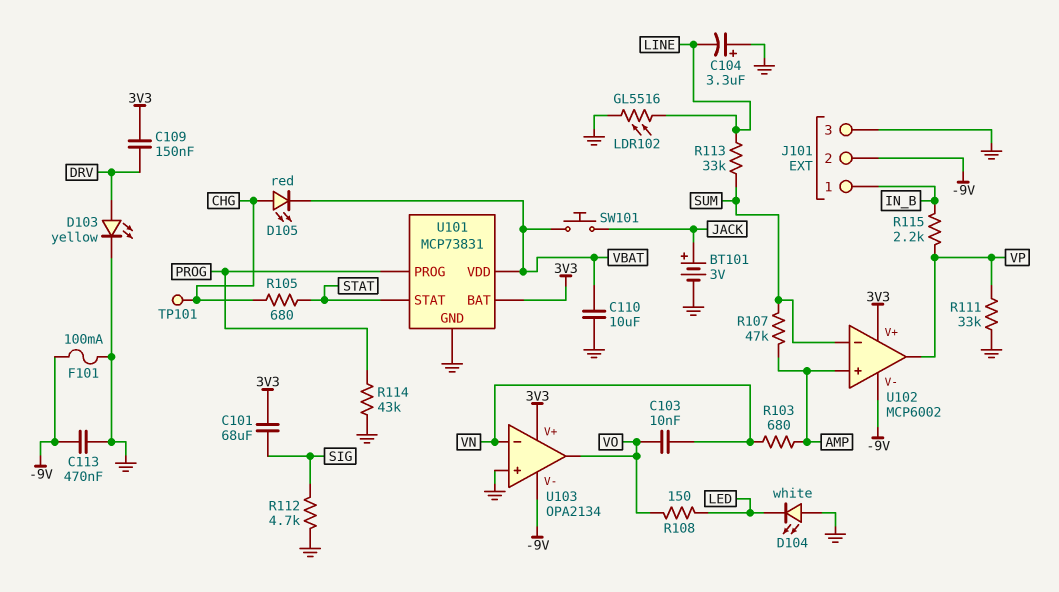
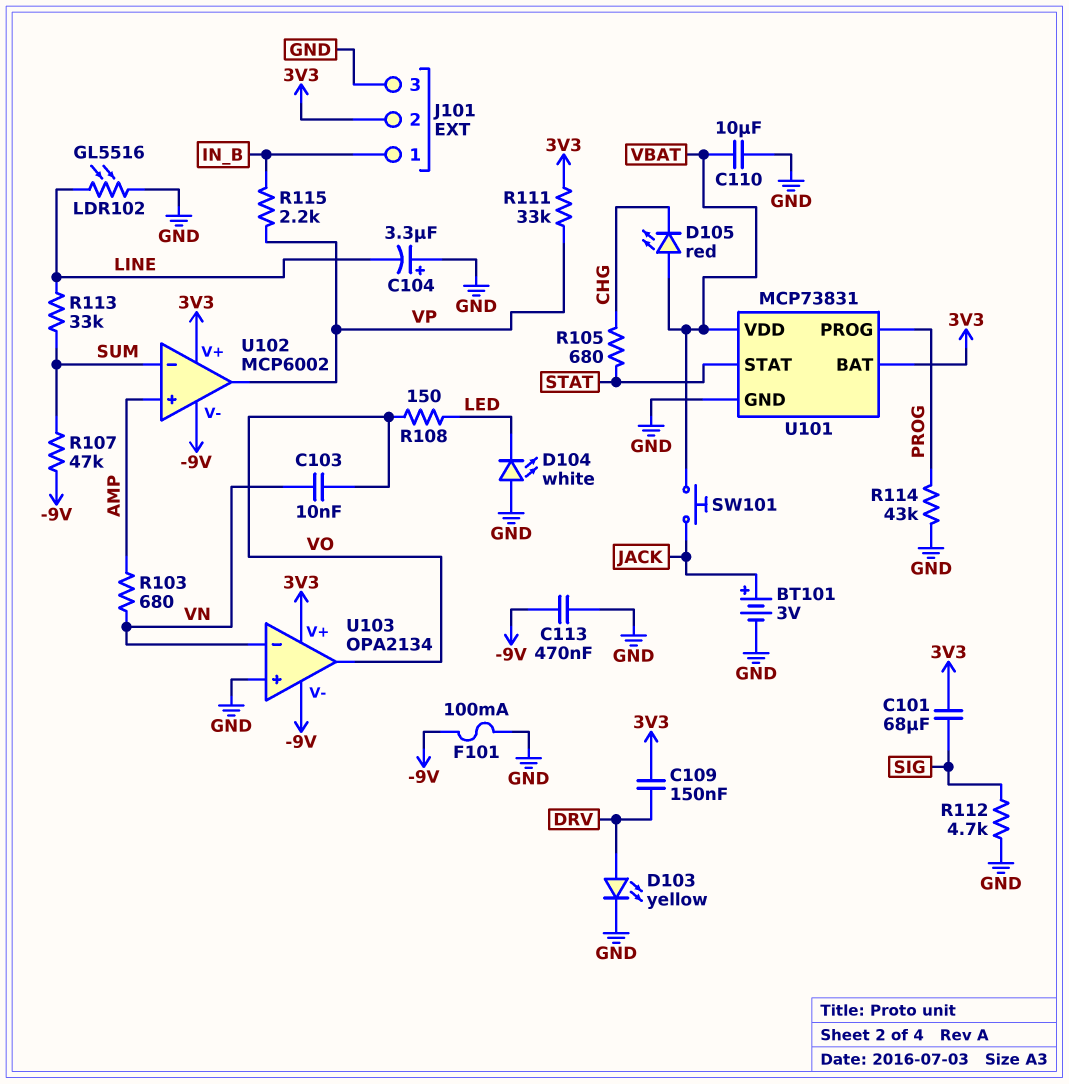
D105: LED red (A CHG, K VBAT) -> LED red (A VBAT, K CHG)
J101 pin 2: -9V -> 3V3
R107: 47k (AMP, SUM) -> 47k (-9V, SUM)
R111: 33k (GND, VP) -> 33k (3V3, VP)
TP101: test point (CHG) -> none

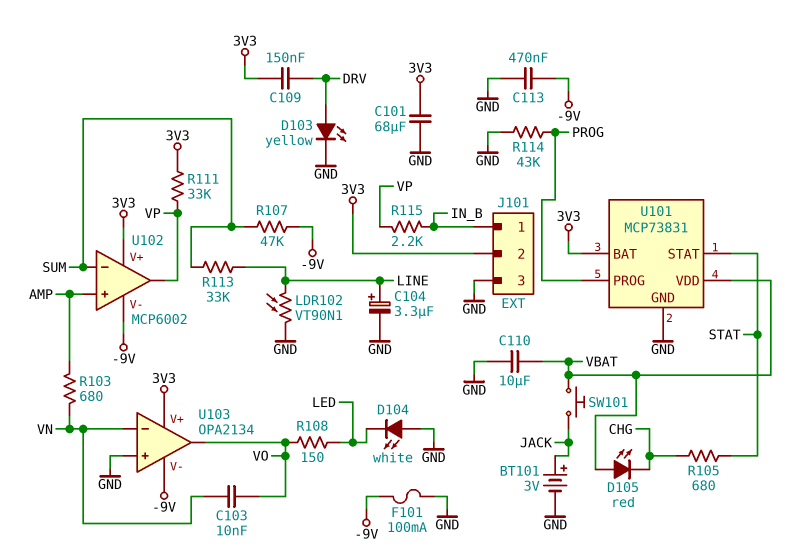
C101: 68uF (3V3, SIG) -> 68uF (3V3, GND)
C104: 3.3uF (plus GND, minus LINE) -> 3.3uF (plus LINE, minus GND)
LDR102: GL5516 (GND, LINE) -> VT90N1 (GND, LINE)
R112: 4.7k (GND, SIG) -> none

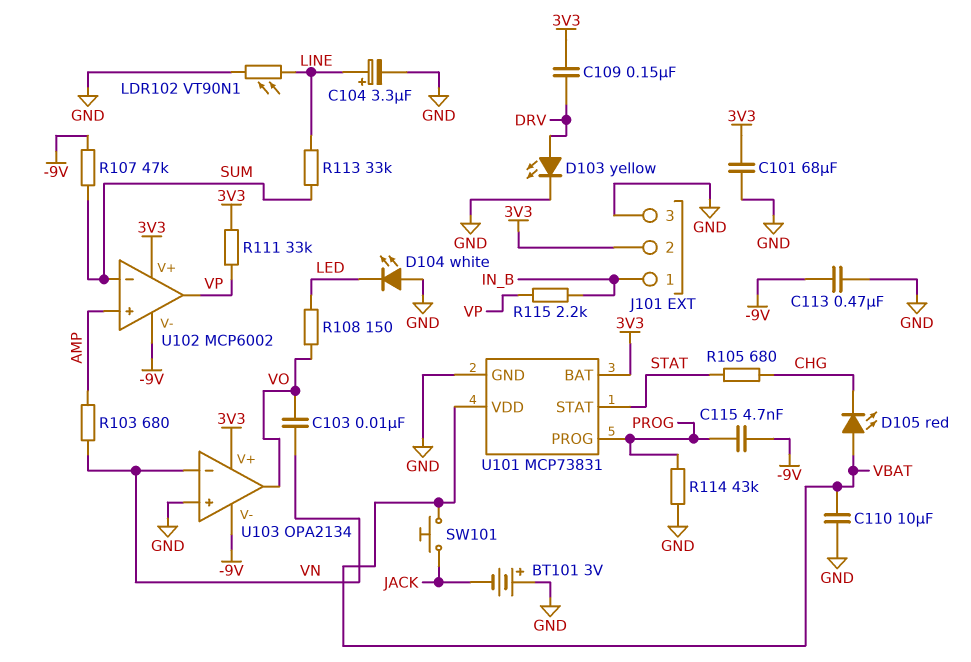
BT101: 3V (plus JACK, minus GND) -> 3V (plus GND, minus JACK)
C115: none -> 4.7nF (-9V, PROG)
F101: 100mA (-9V, GND) -> none

